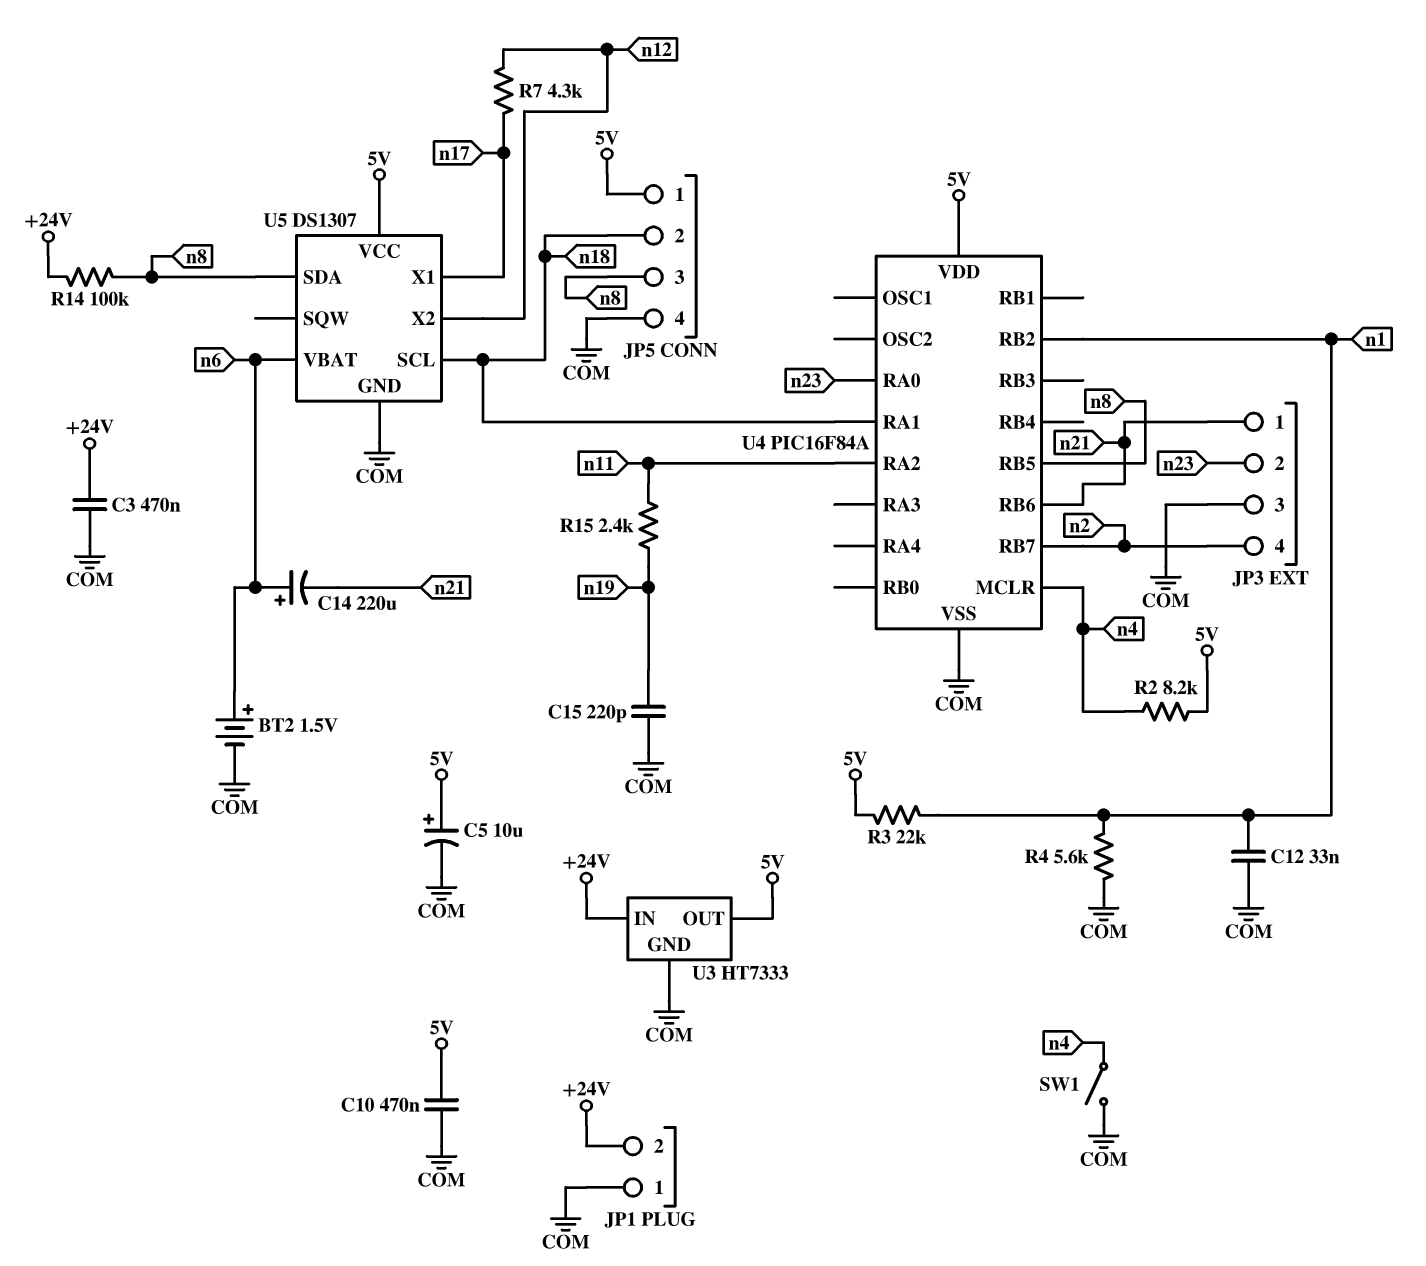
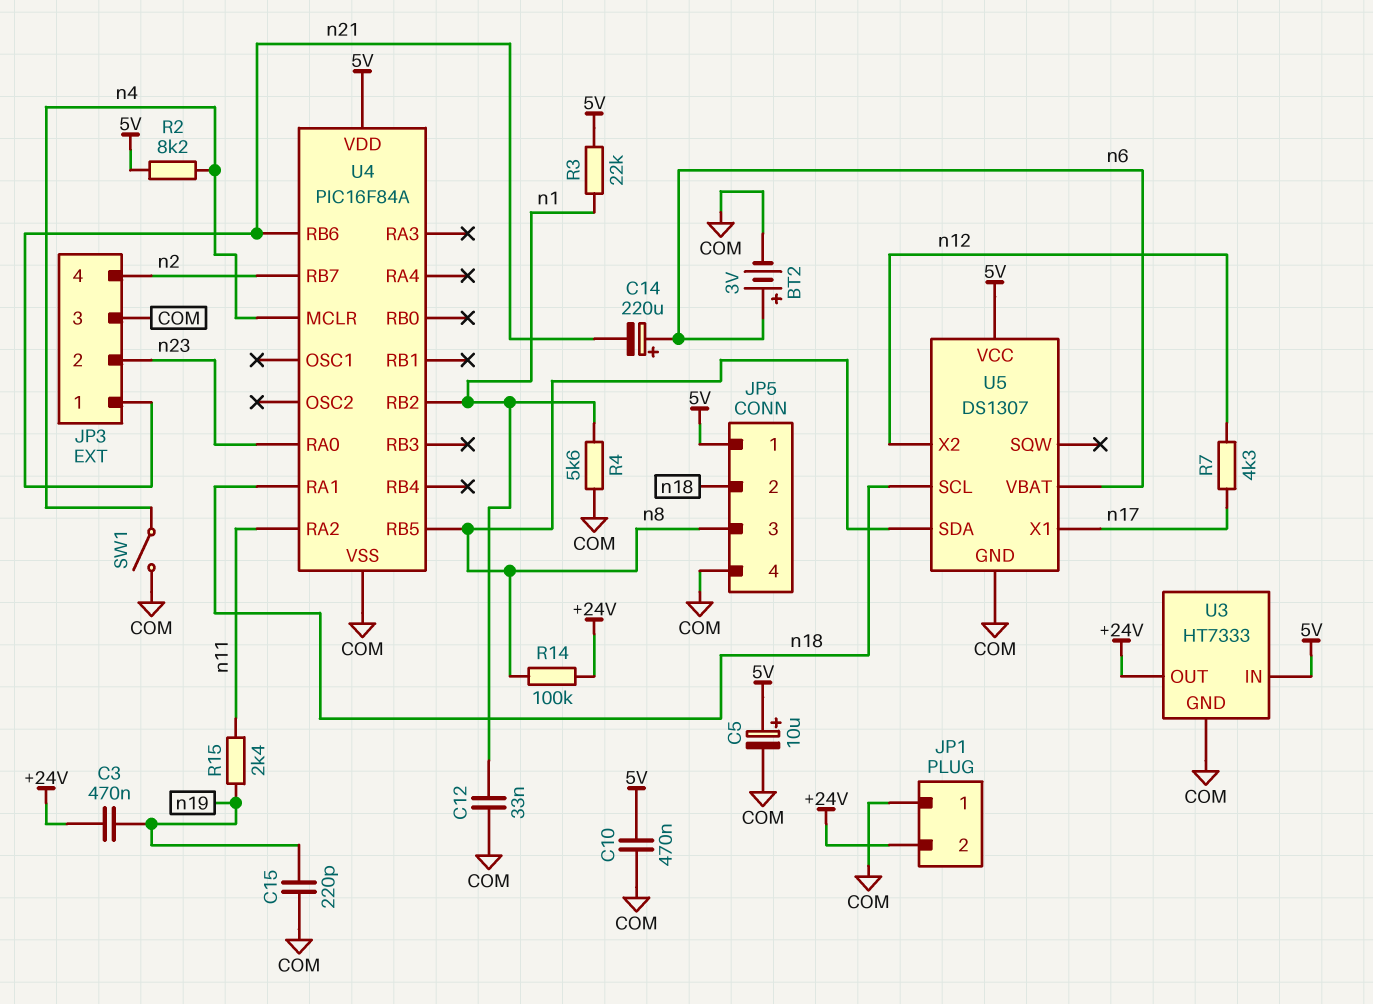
BT2: 1.5V (plus n6, minus COM) -> 3V (plus n6, minus COM)
C3: 470nF (+24V, COM) -> 470nF (+24V, n19)
U3 pin IN: +24V -> 5V
U3 pin OUT: 5V -> +24V

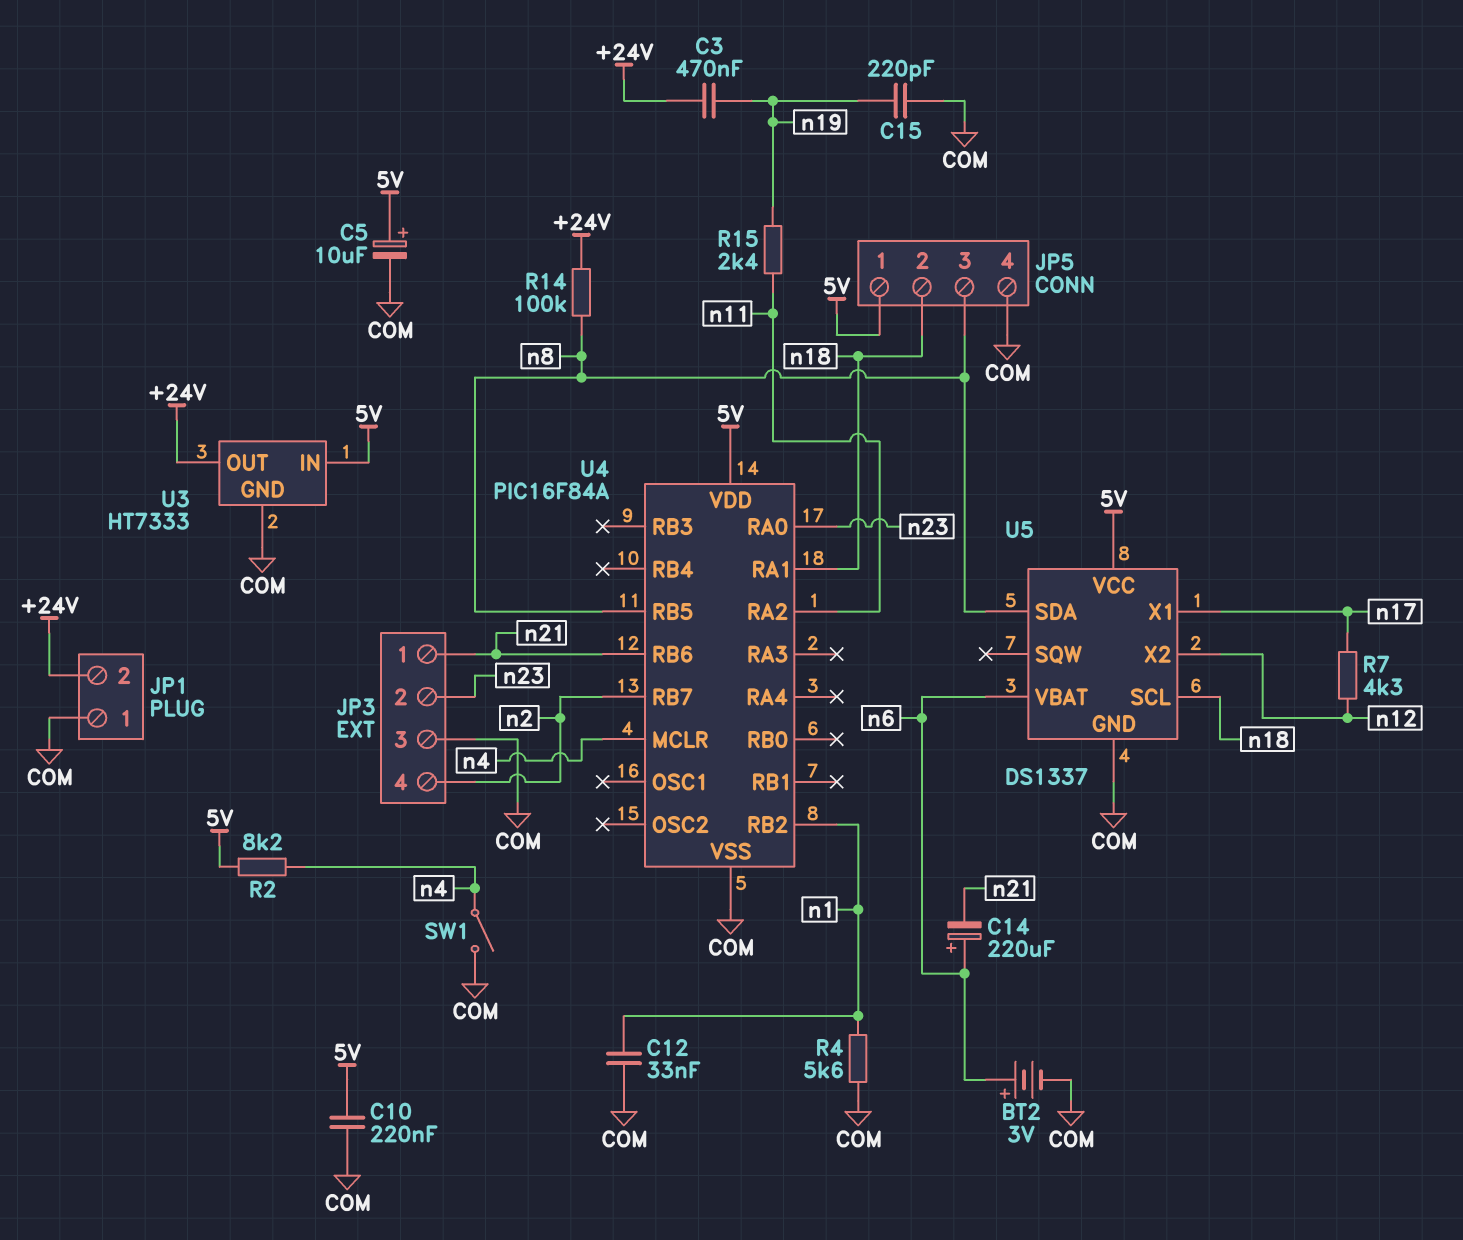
C10: 470nF (5V, COM) -> 220nF (5V, COM)
R3: 22k (5V, n1) -> none
U5: DS1307 -> DS1337

